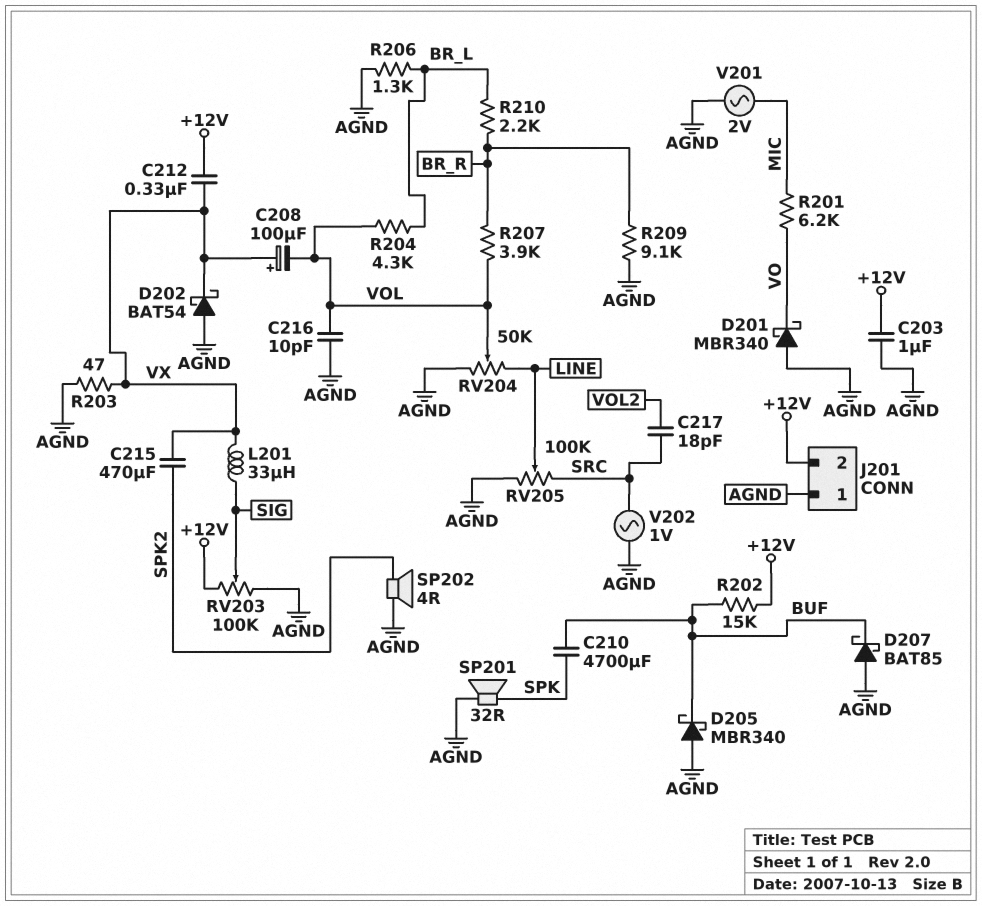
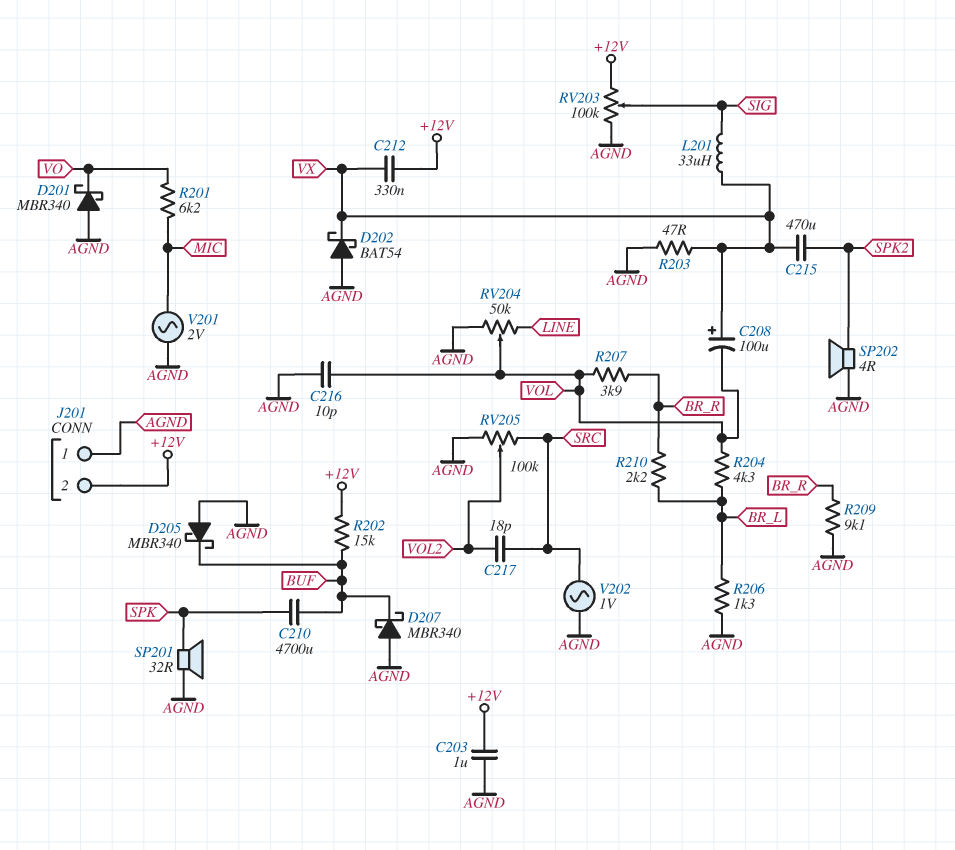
D207: schottky BAT85 (A AGND, K BUF) -> schottky MBR340 (A AGND, K BUF)
RV205: 100k (AGND, SRC, wiper LINE) -> 100k (AGND, SRC, wiper VOL2)

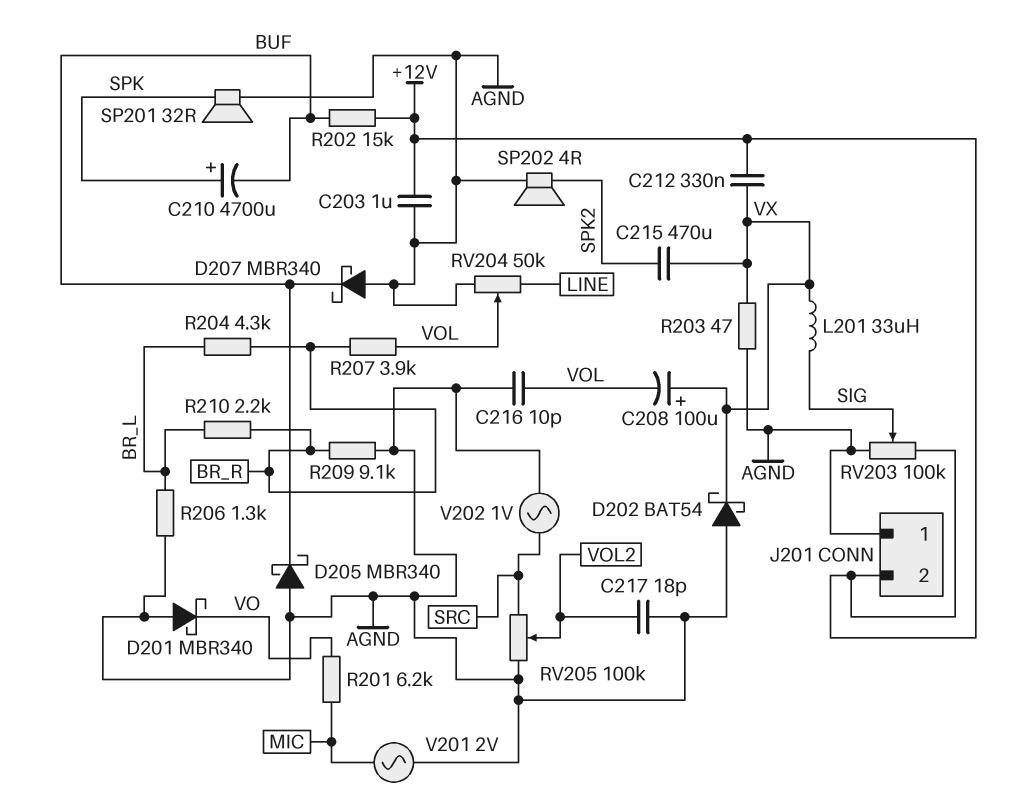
C210: 4700uF (BUF, SPK) -> 4700uF (plus SPK, minus BUF)
C217: 18pF (SRC, VOL2) -> 18pF (AGND, VOL2)
R204: 4.3k (BR_L, VOL) -> 4.3k (BR_L, BR_R)

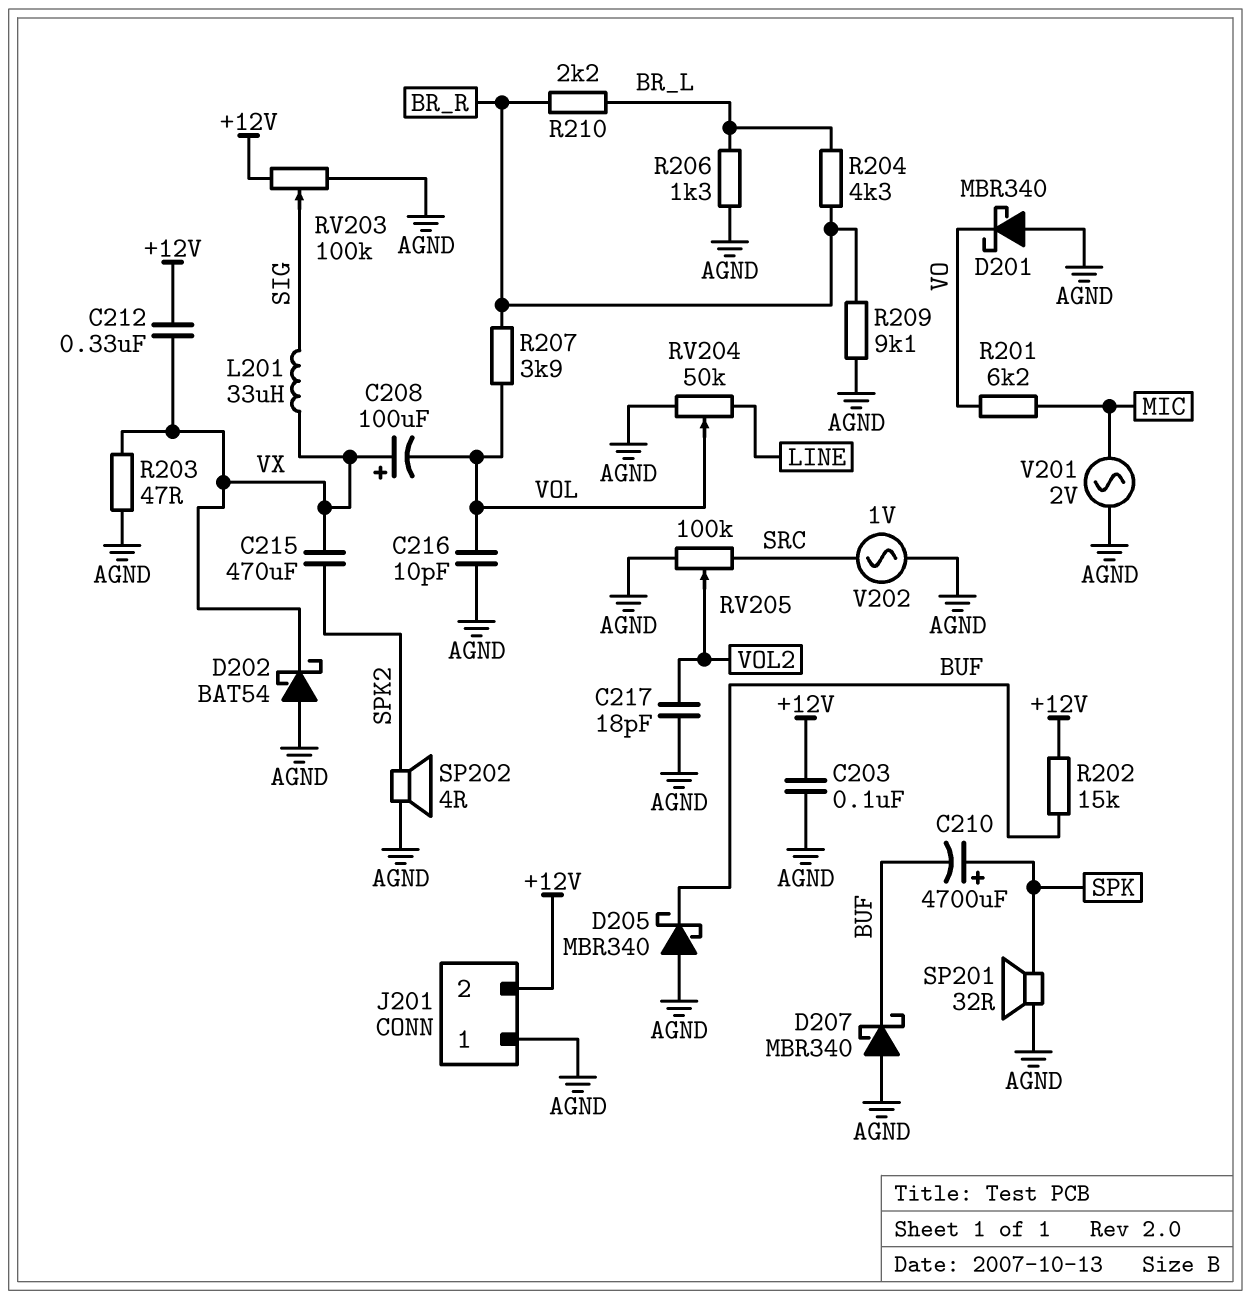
C203: 1uF (+12V, AGND) -> 100nF (+12V, AGND)

